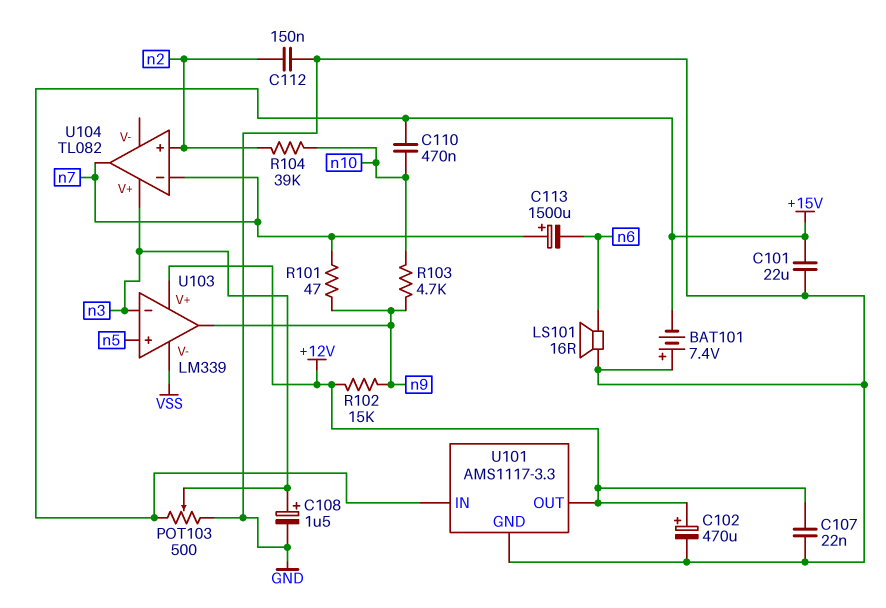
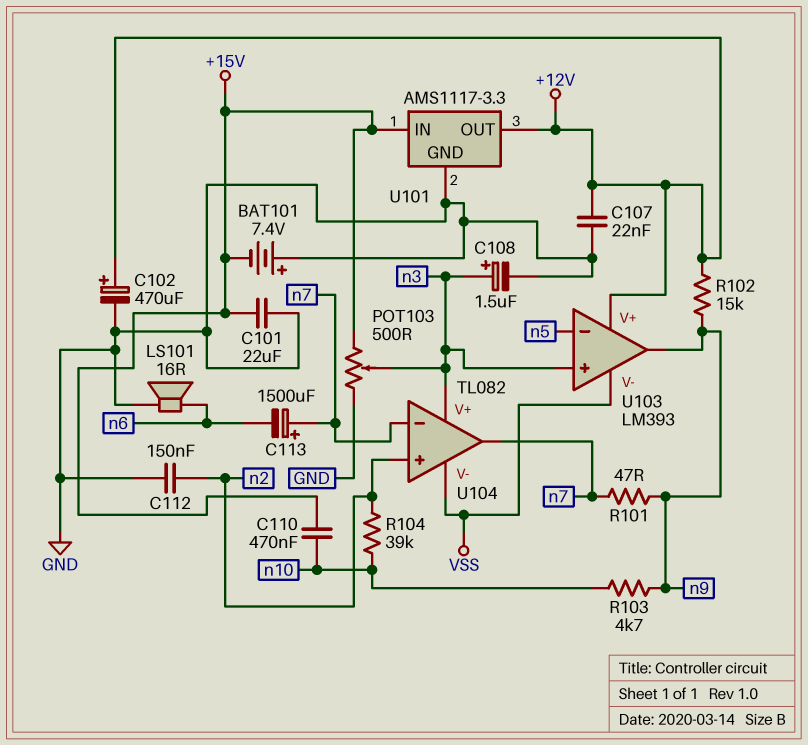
U103: LM339 -> LM393
U103 pin in+: n5 -> n3
U103 pin in-: n3 -> n5
U104 pin V-: none -> VSS

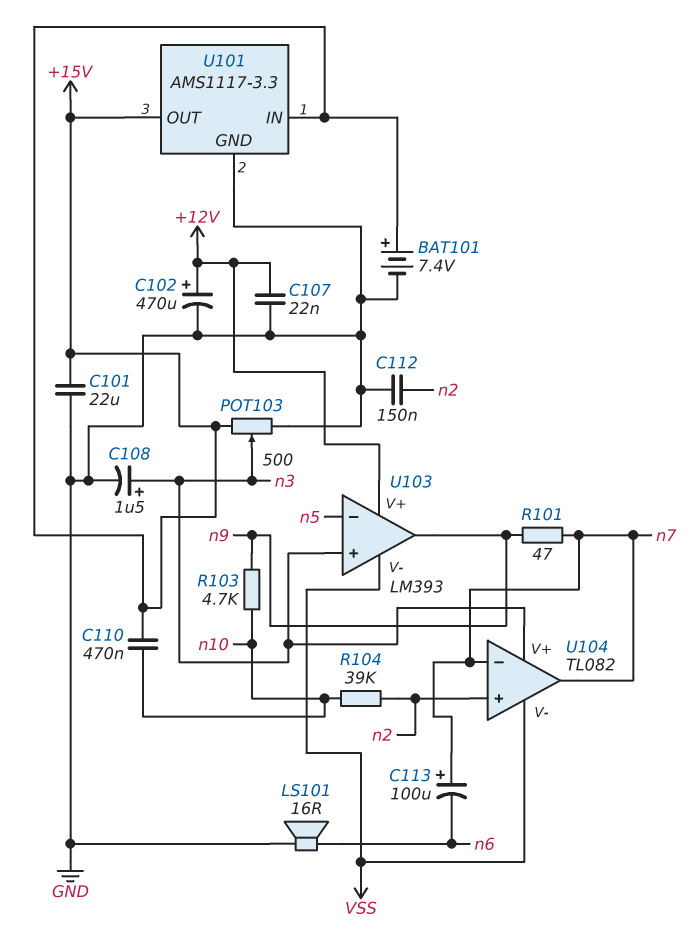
BAT101: 7.4V (plus GND, minus +15V) -> 7.4V (plus +15V, minus GND)
C113: 1500uF (plus n7, minus n6) -> 100uF (plus n7, minus n6)
R102: 15k (+12V, n9) -> none
U101 pin OUT: +12V -> +15V

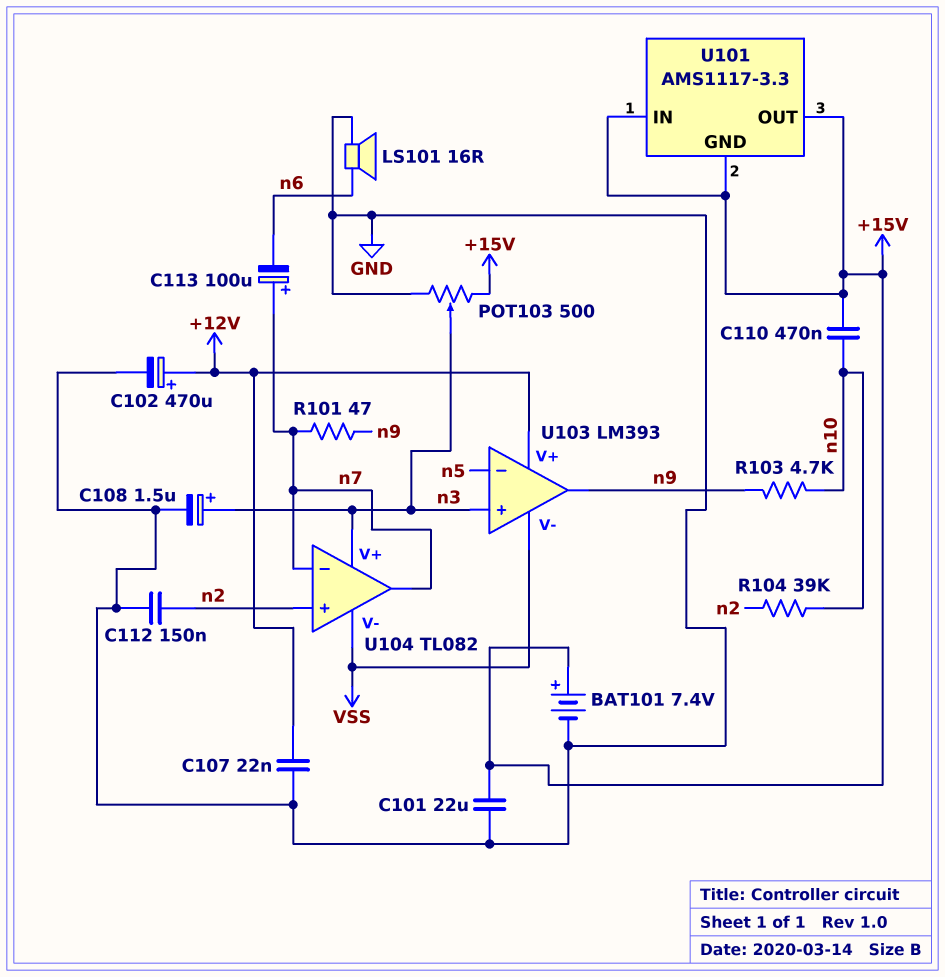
U101 pin GND: GND -> +15V

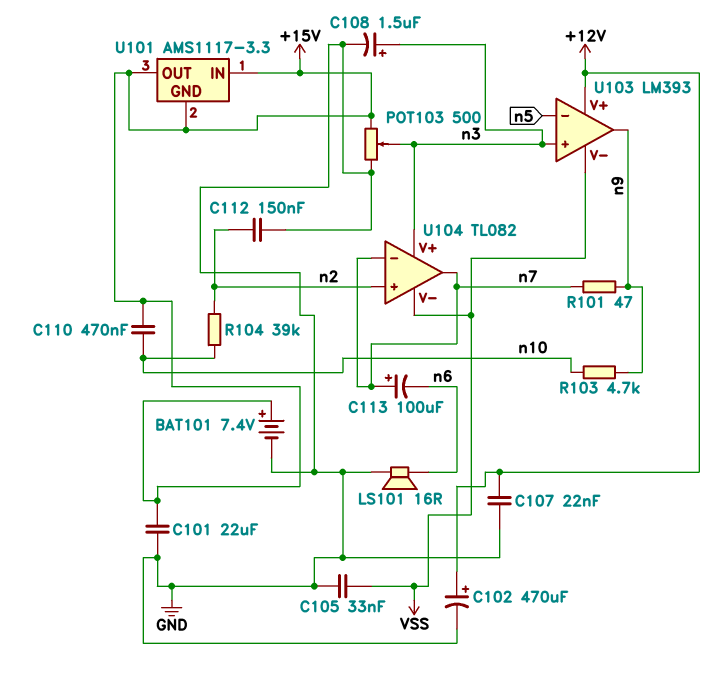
C105: none -> 33nF (GND, VSS)

